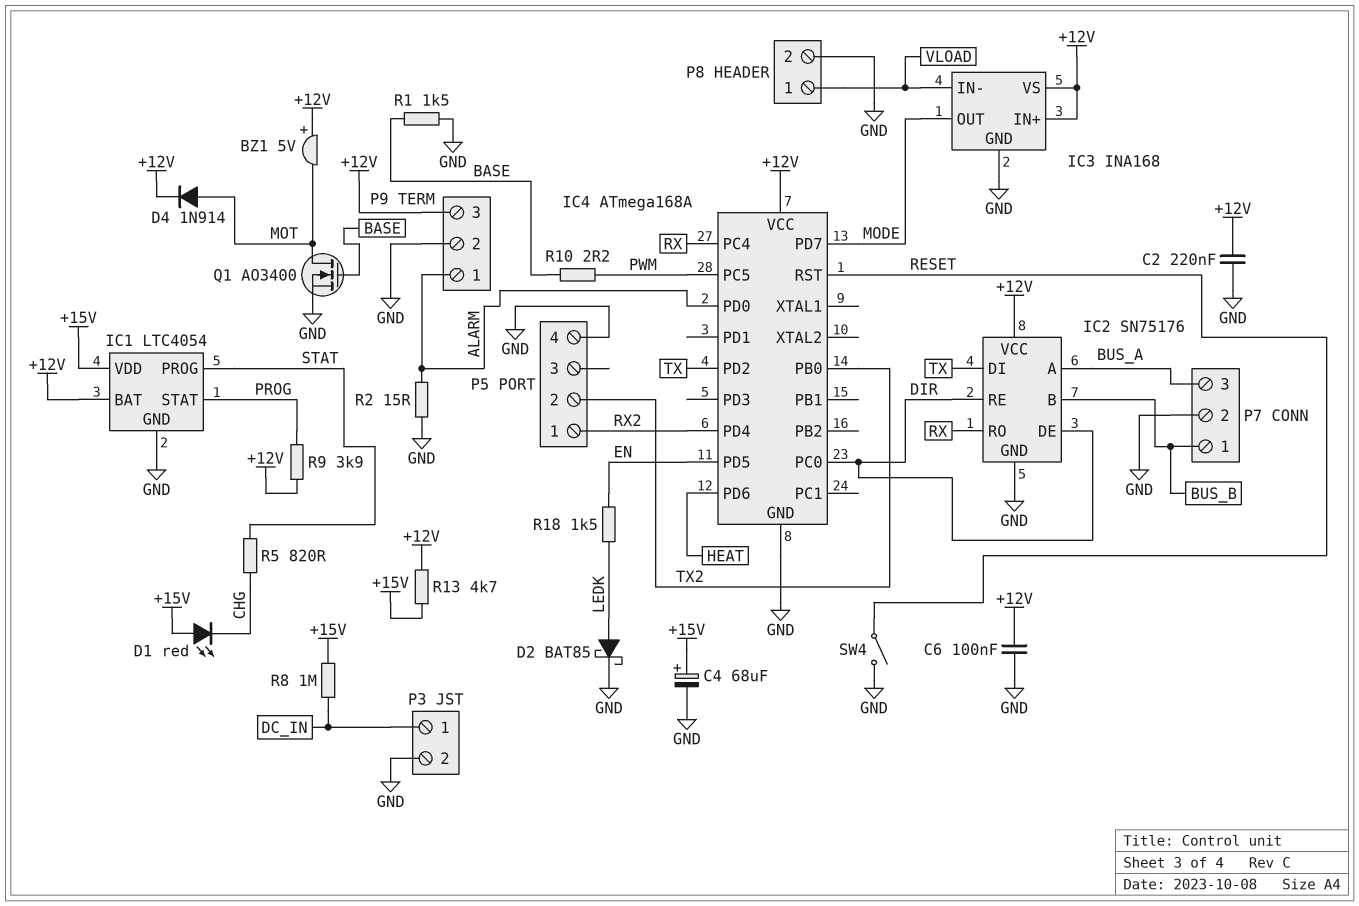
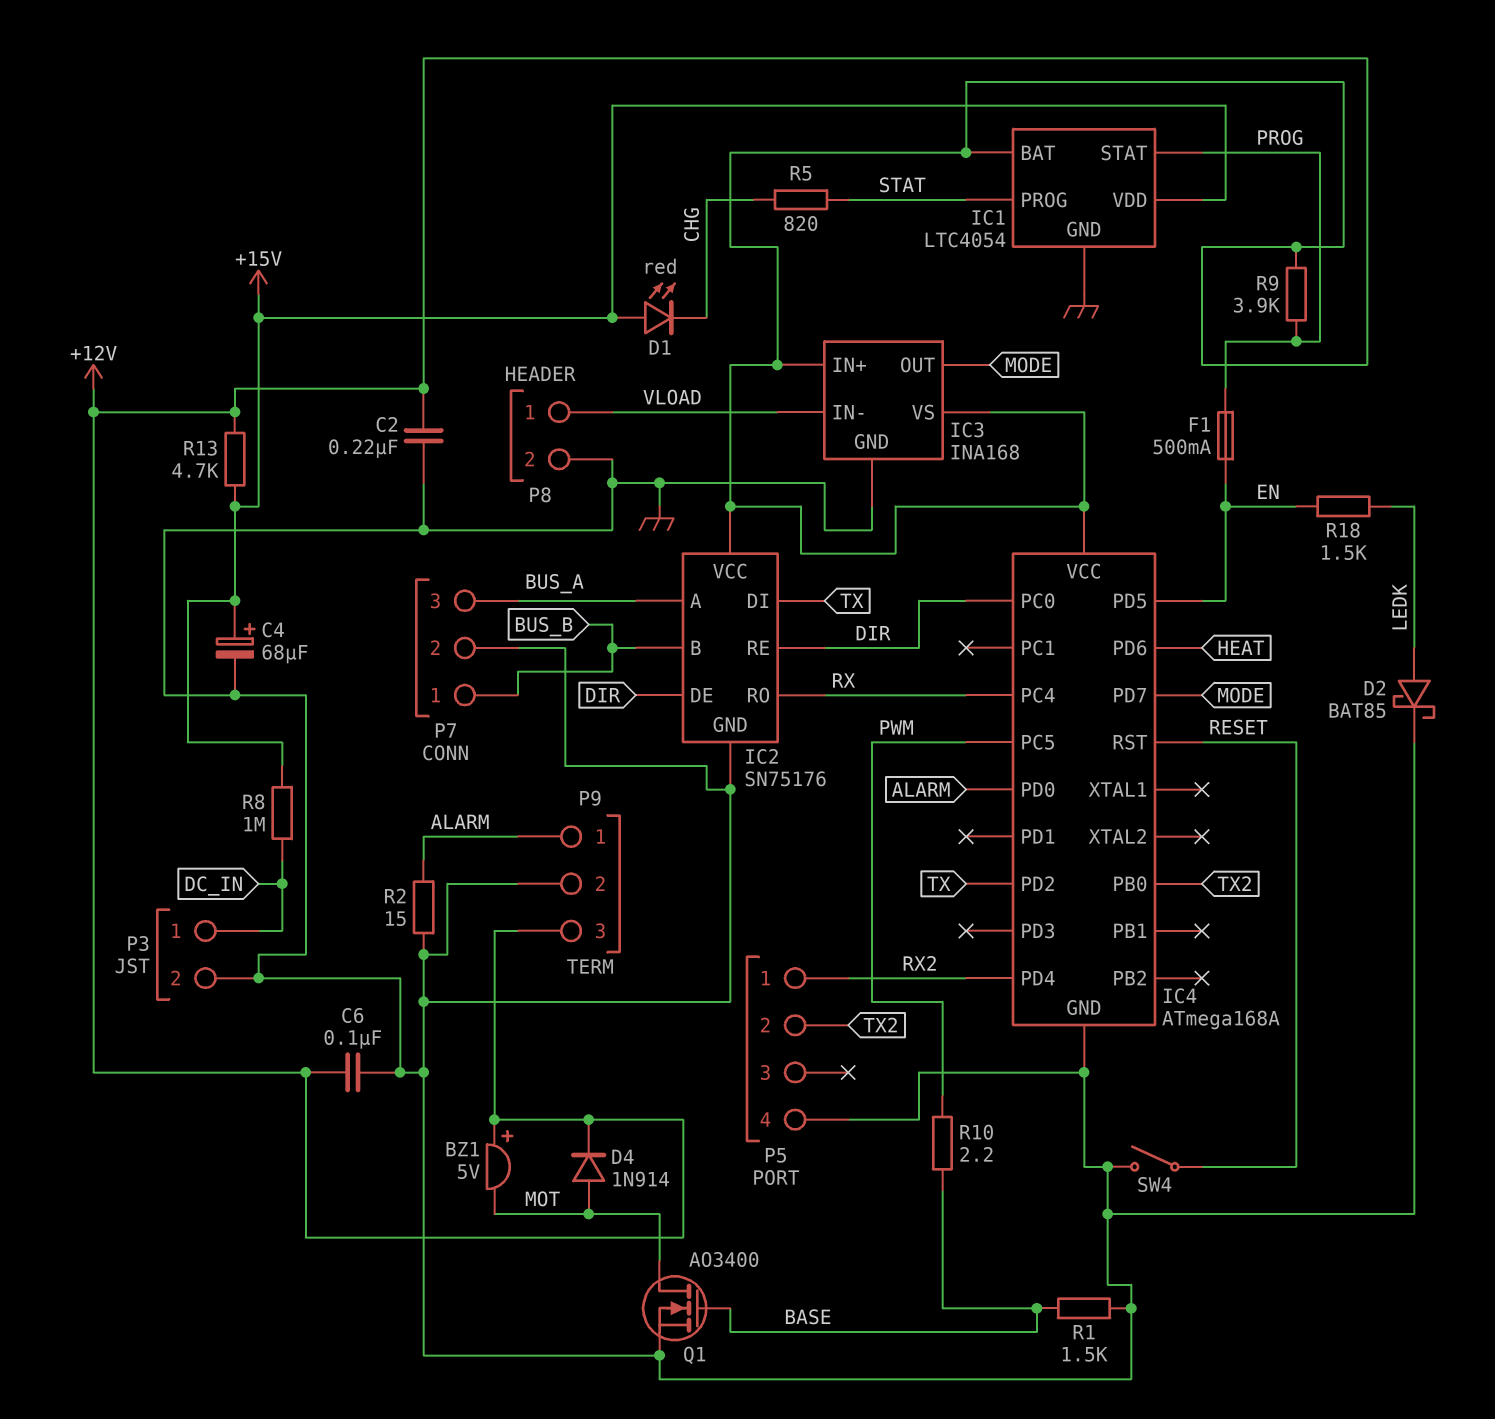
F1: none -> 500mA (EN, PROG)

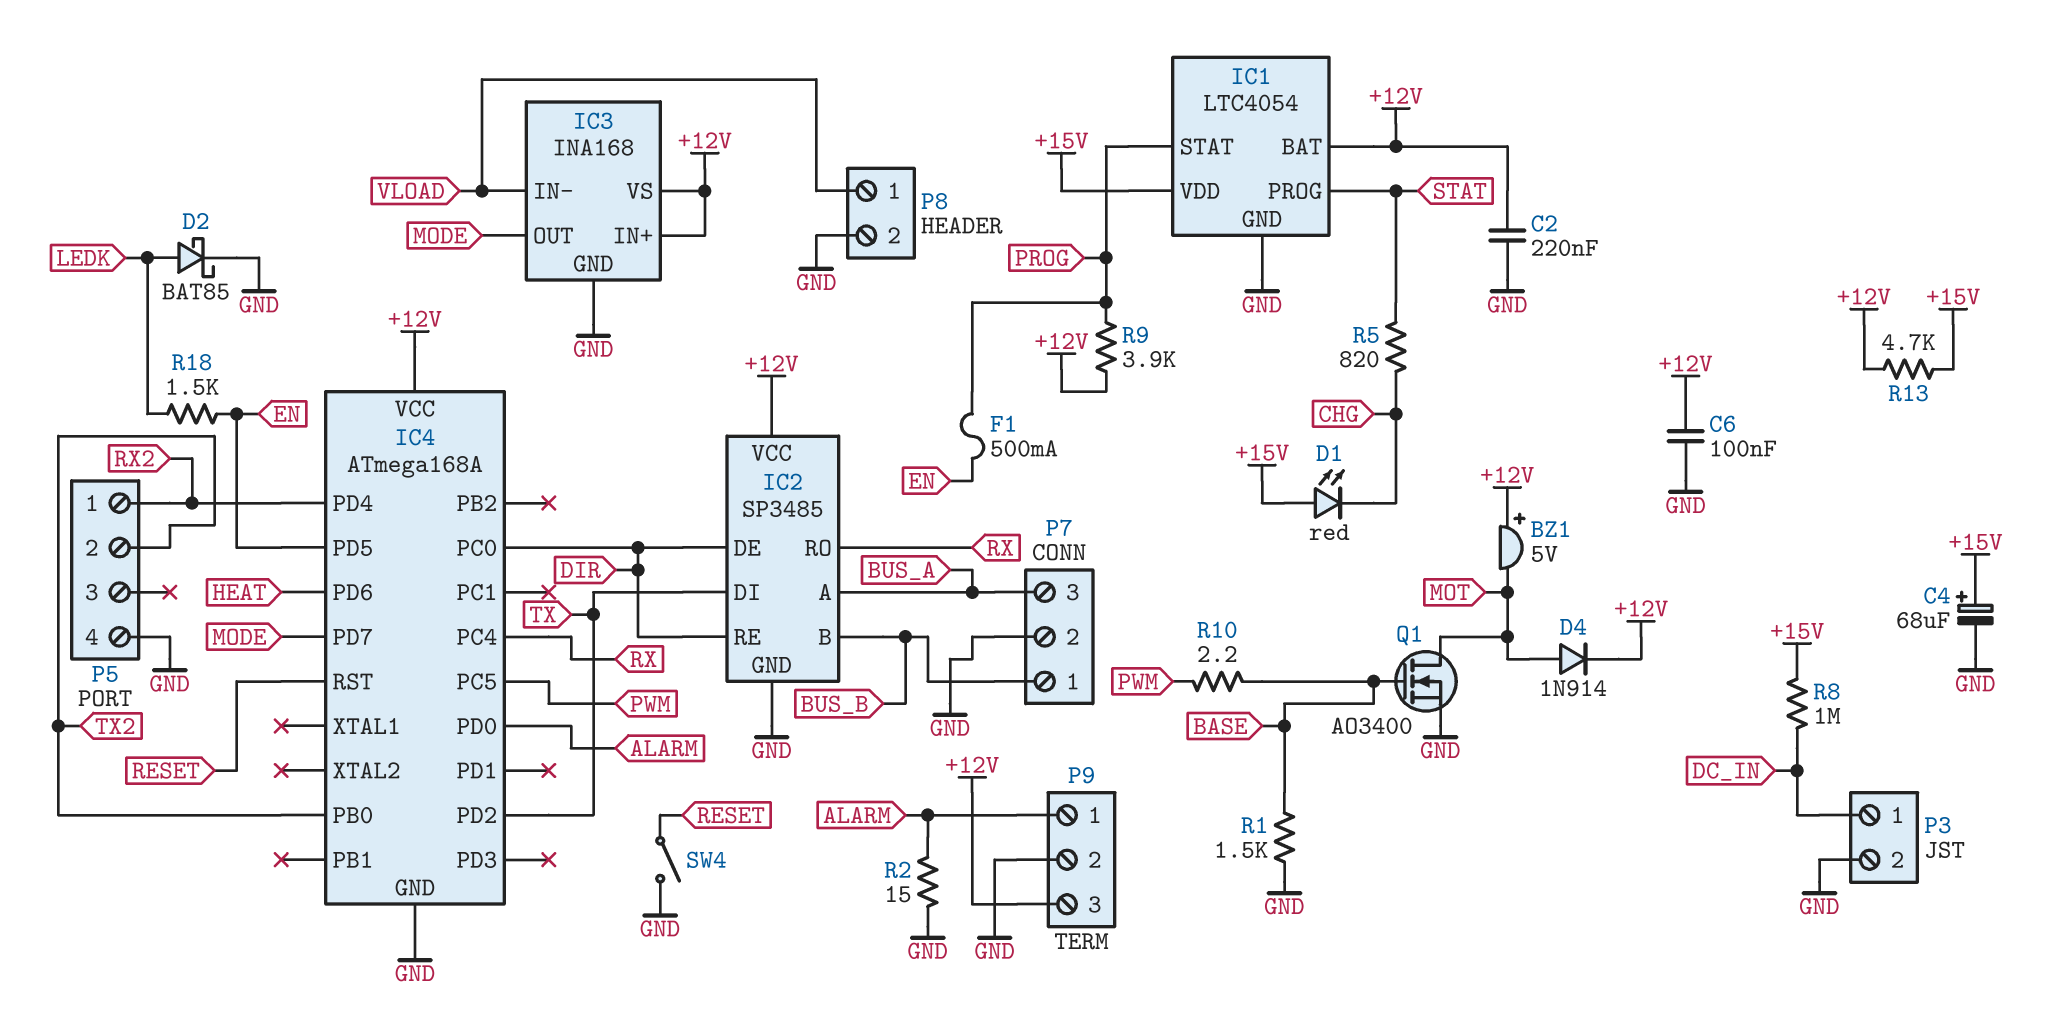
IC2: SN75176 -> SP3485

